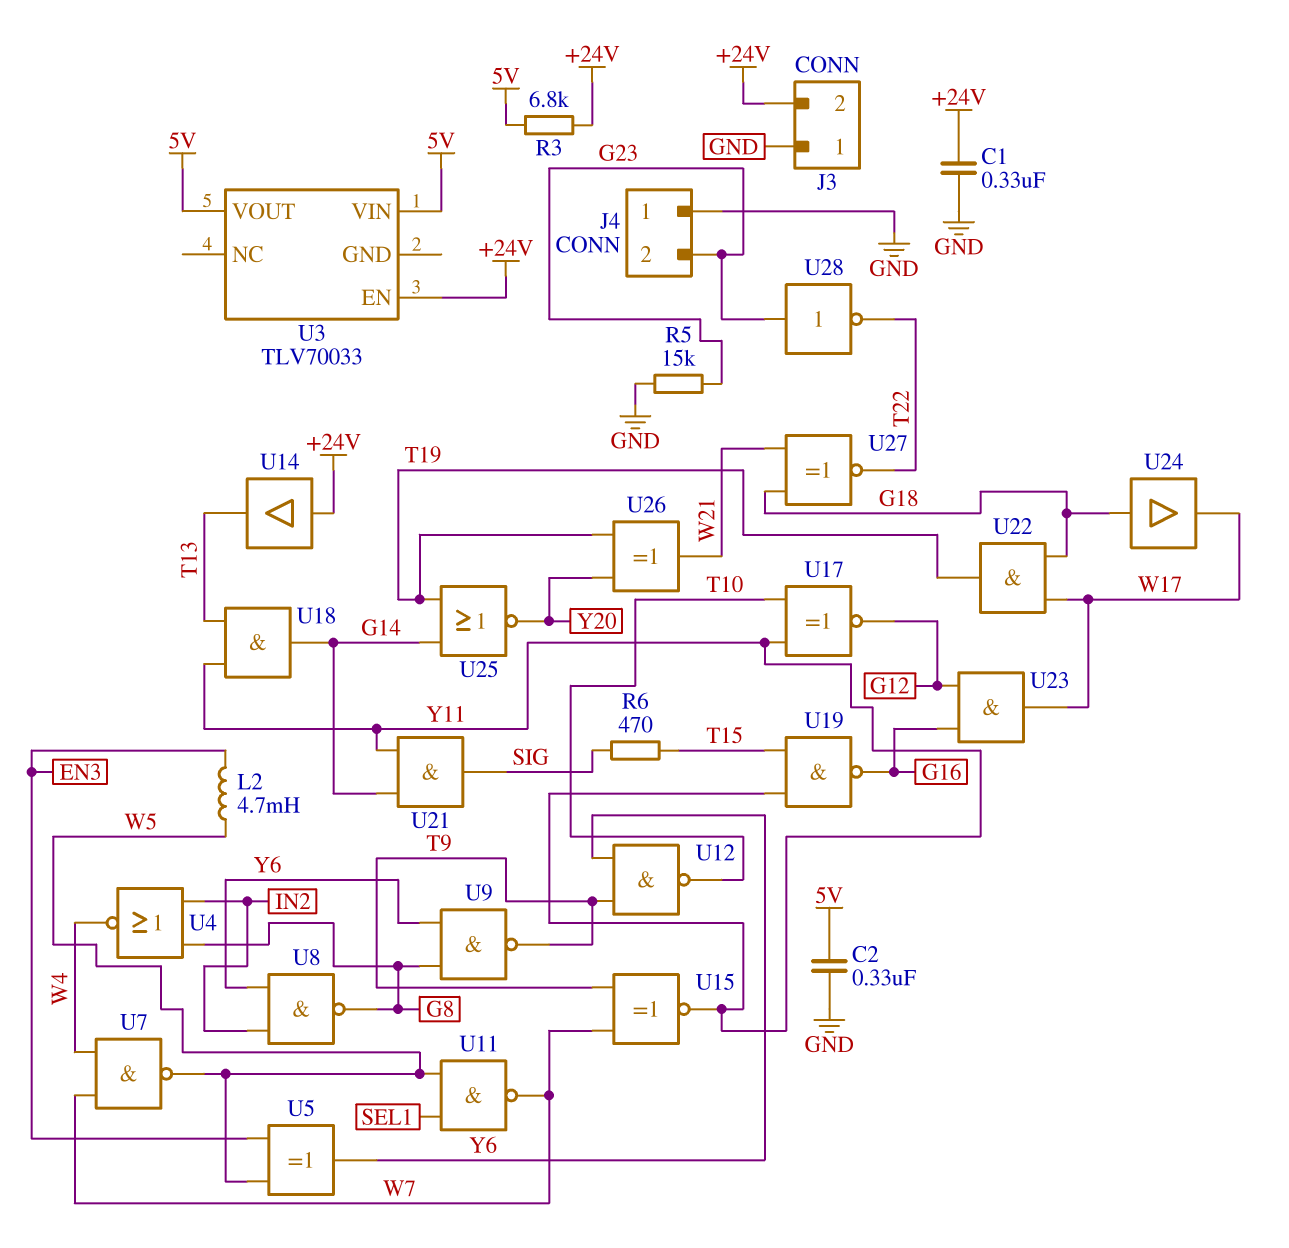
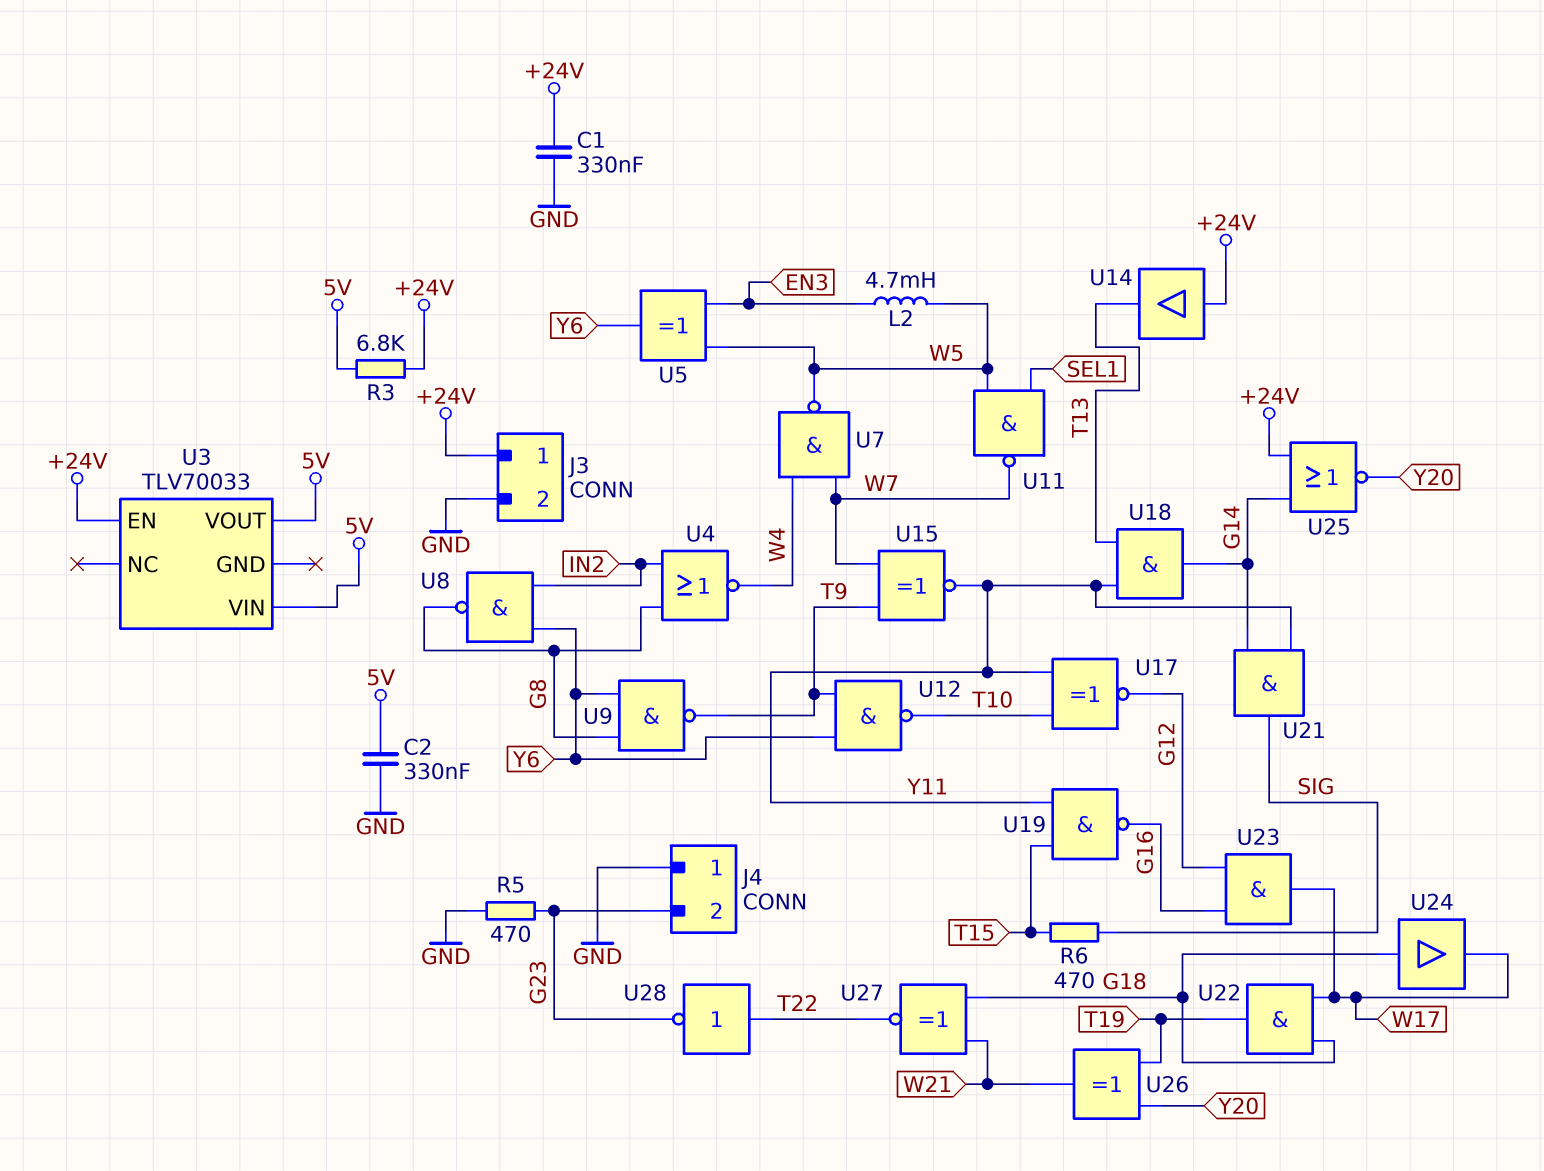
J3 pin 1: GND -> +24V
J3 pin 2: +24V -> GND
R5: 15k (G23, GND) -> 470 (G23, GND)
U25: NOR (in G14, in T19, out Y20) -> NOR (in +24V, in G14, out Y20)
U28: NOT (in G23, out T22) -> NOT (in T22, out G23)

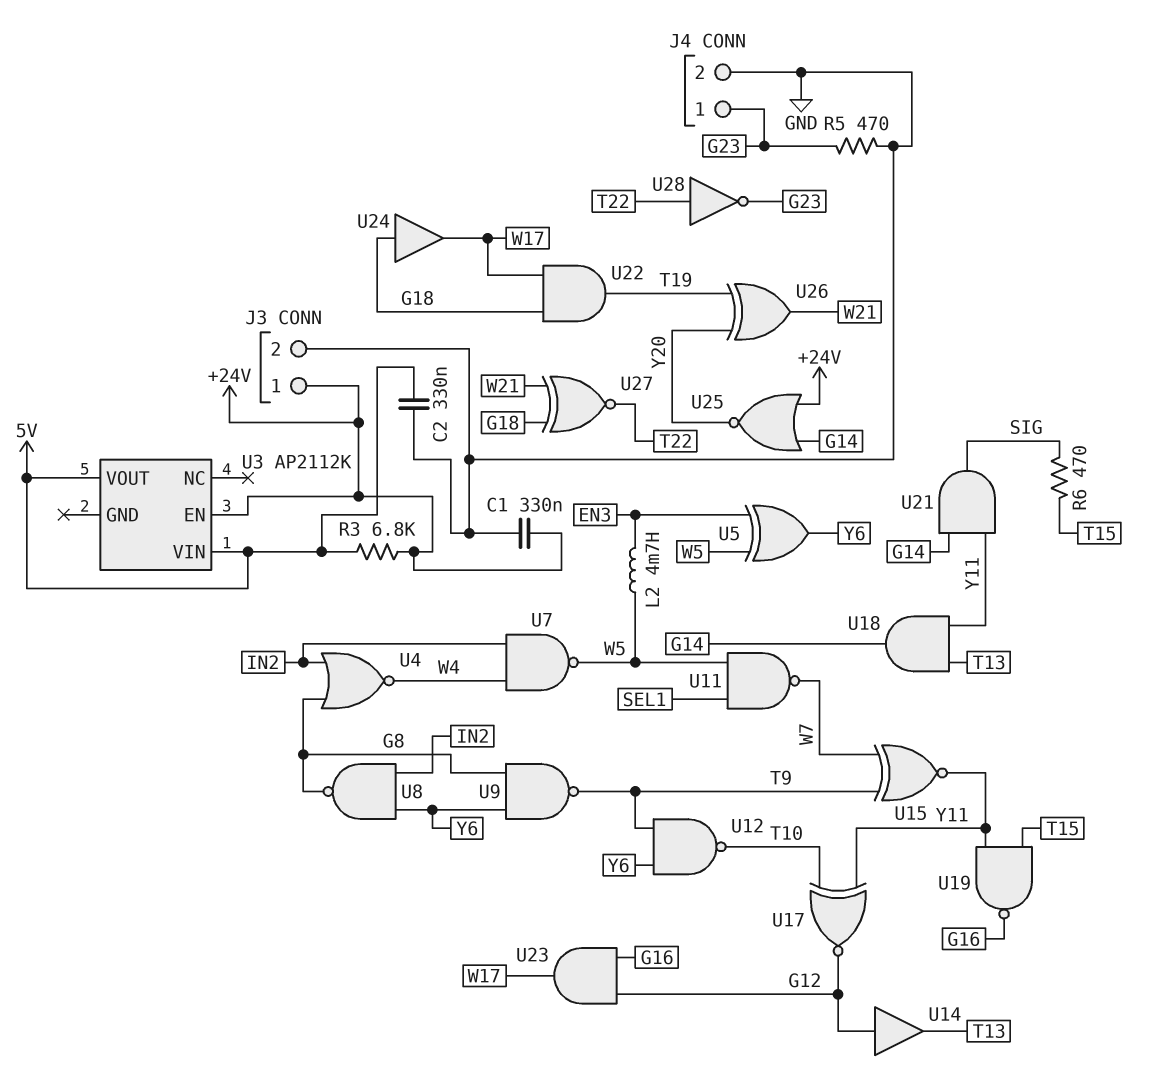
J4 pin 1: GND -> G23
J4 pin 2: G23 -> GND
U3: TLV70033 -> AP2112K
U7: NAND (in W4, in W7, out W5) -> NAND (in IN2, in W4, out W5)
U14: buffer (in +24V, out T13) -> buffer (in G12, out T13)

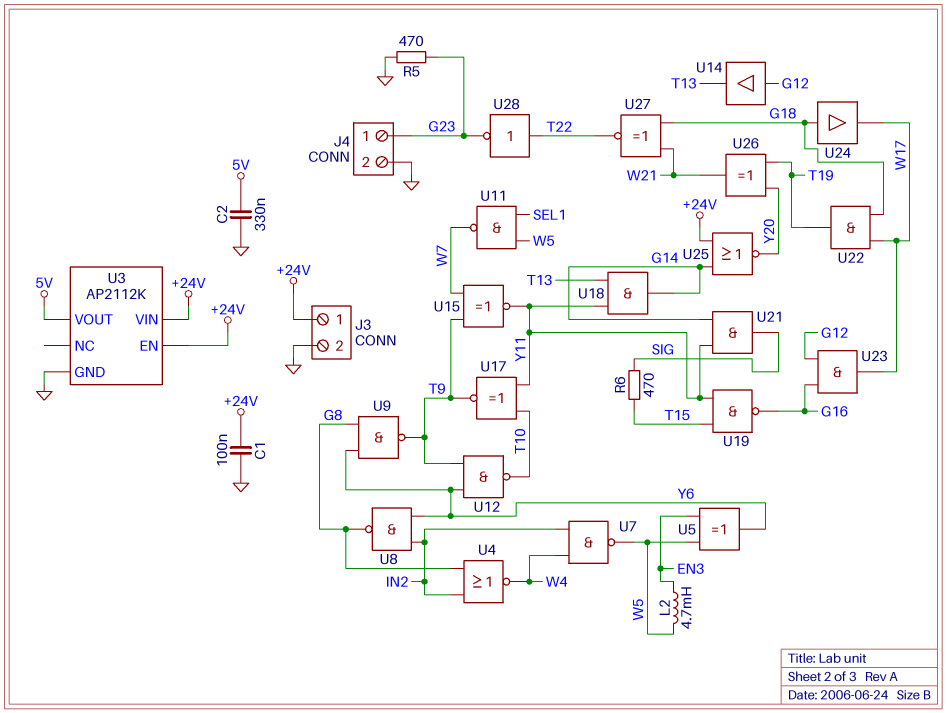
C1: 330nF (+24V, GND) -> 100nF (+24V, GND)
R3: 6.8k (+24V, 5V) -> none
U3 pin GND: none -> GND
U3 pin VIN: 5V -> +24V
U17: XNOR (in T10, in Y11, out G12) -> XNOR (in T10, in Y11, out T9)

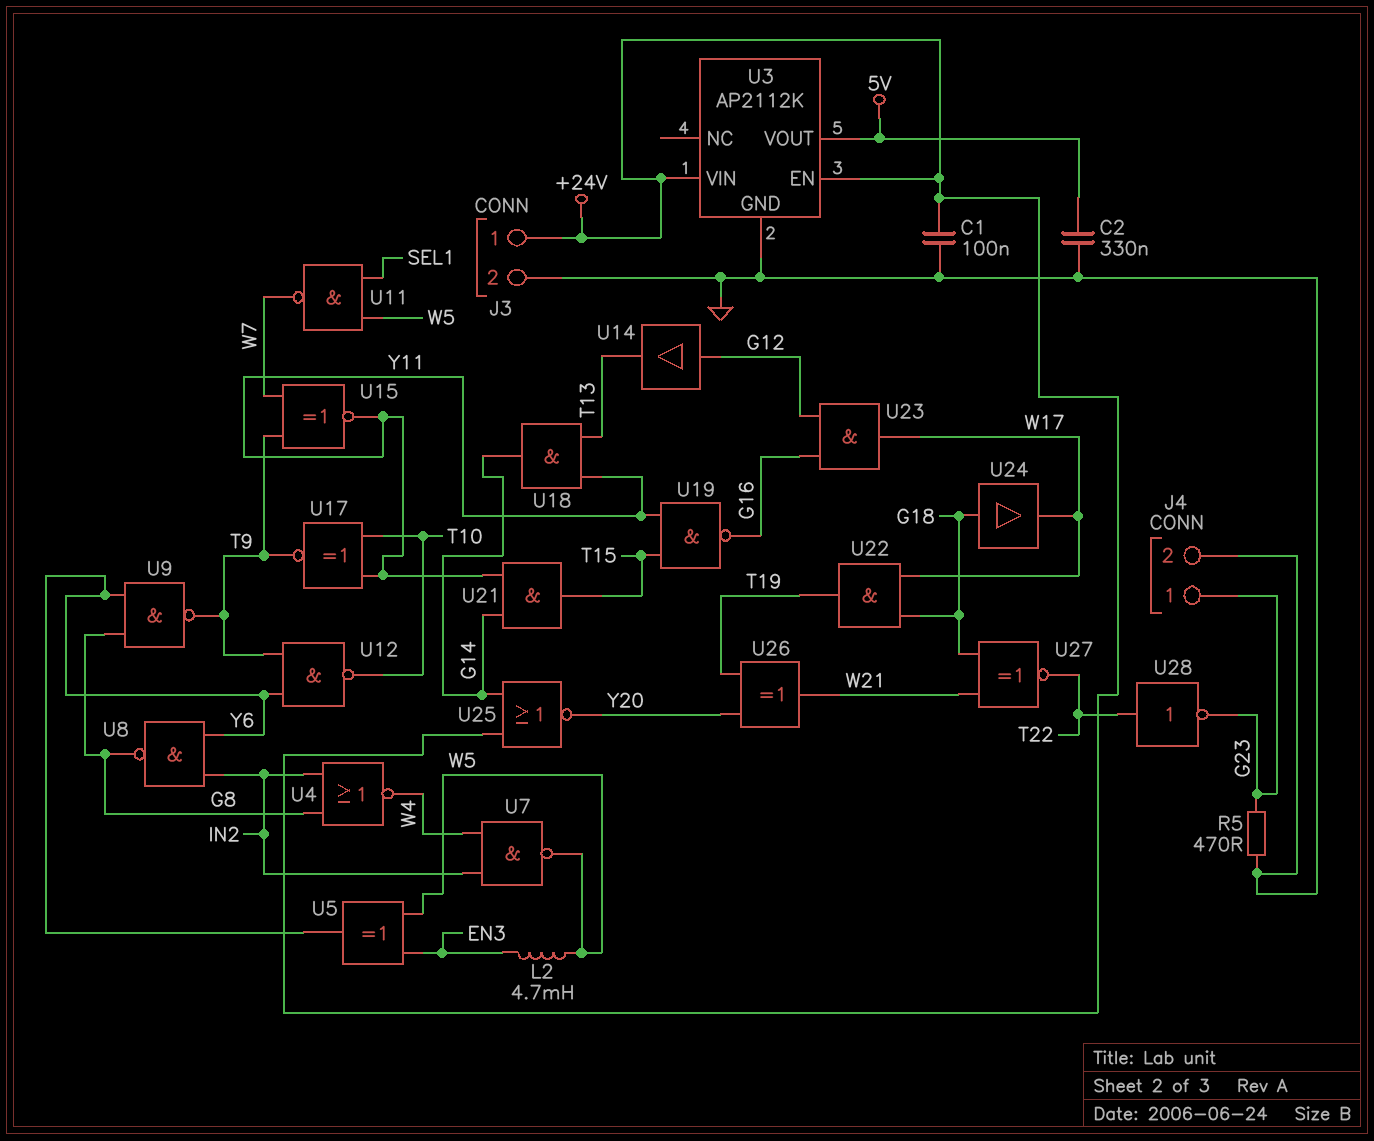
R6: 470 (SIG, T15) -> none
U21: AND (in G14, in Y11, out SIG) -> AND (in G14, in Y11, out T15)

